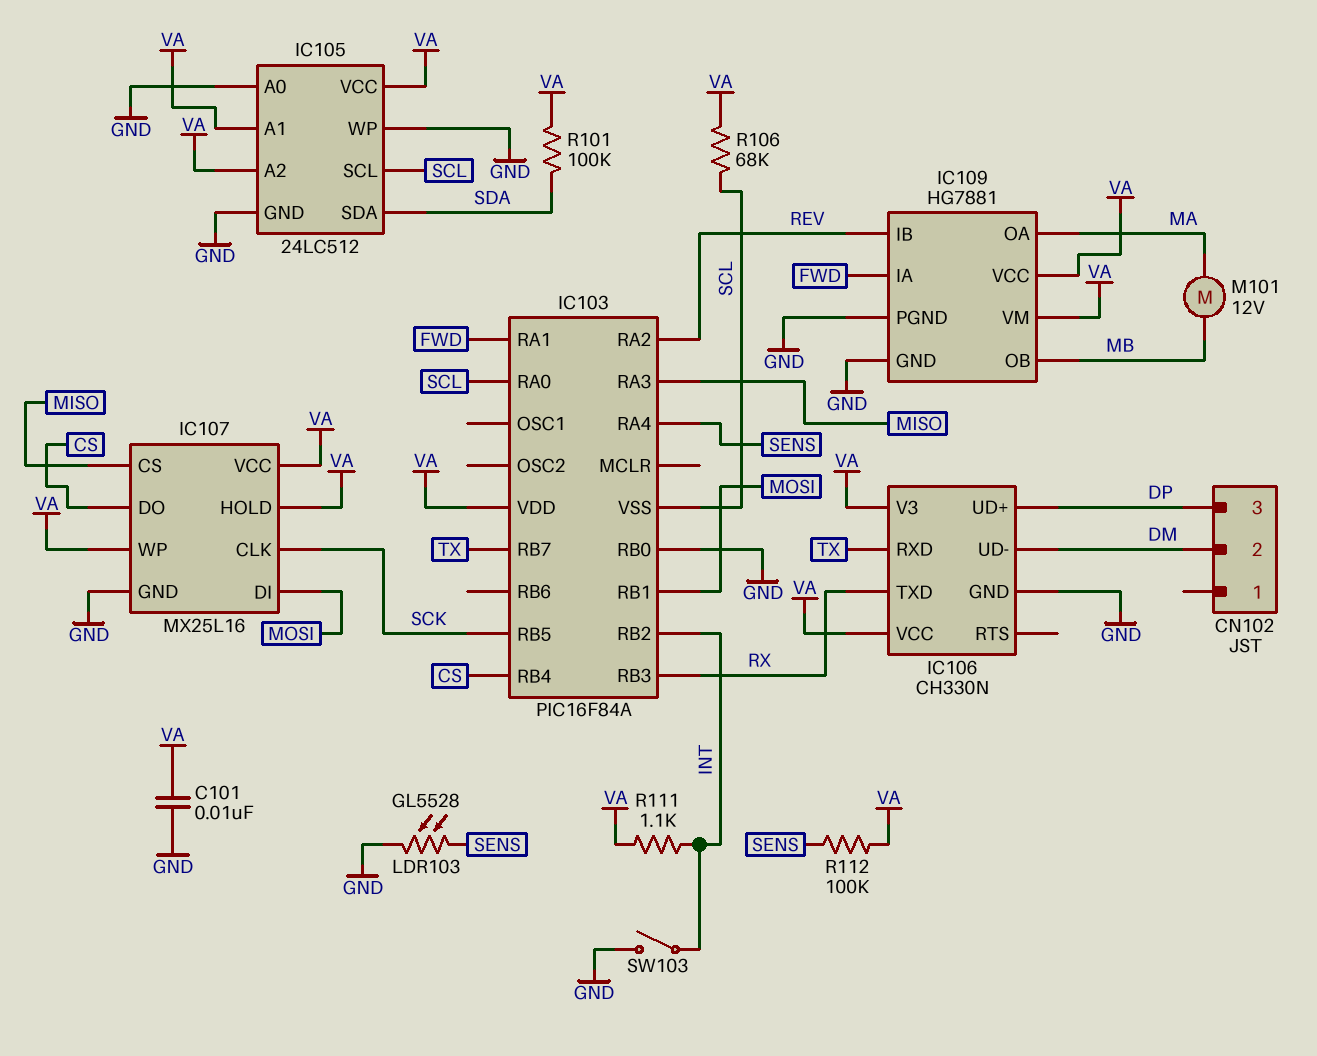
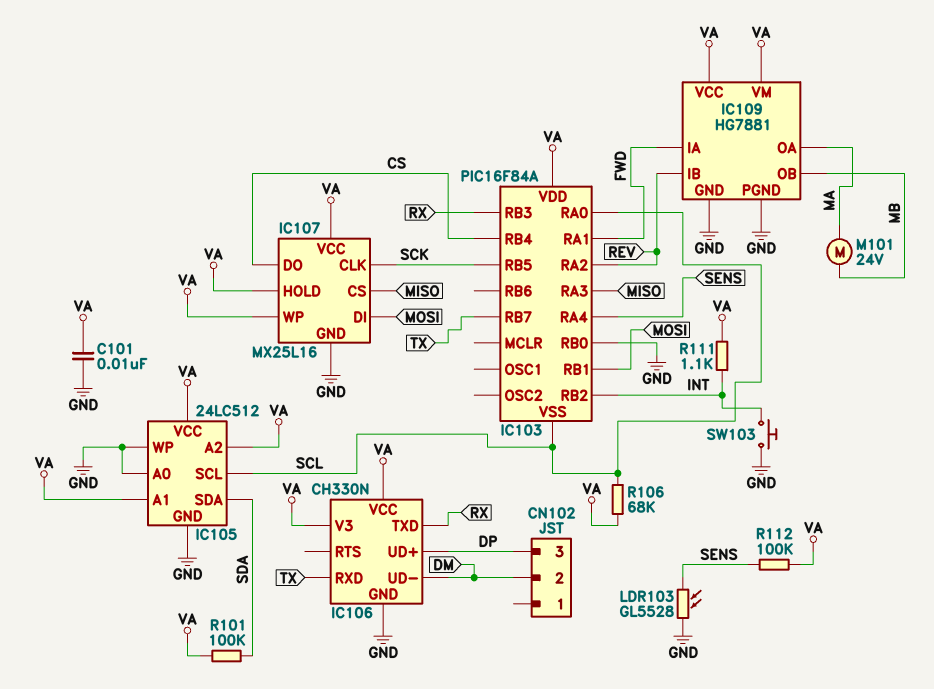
M101: motor 12V (MA, MB) -> motor 24V (MA, MB)
SW103: switch (GND, INT) -> button (GND, INT)

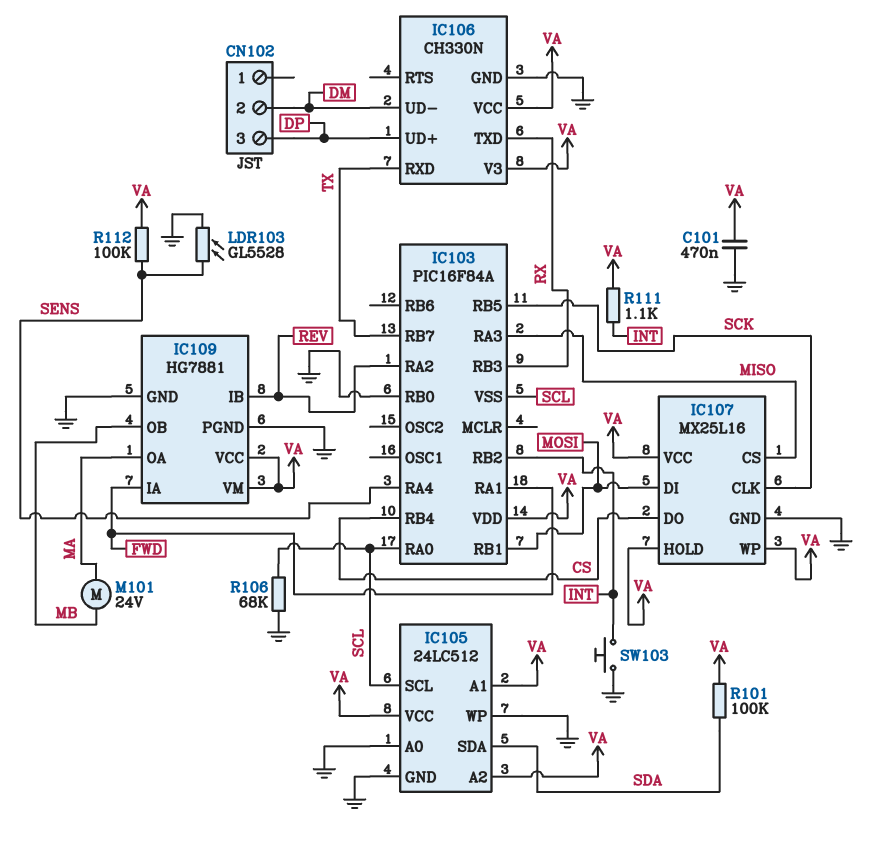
C101: 10nF (GND, VA) -> 470nF (GND, VA)
R106: 68k (SCL, VA) -> 68k (GND, SCL)

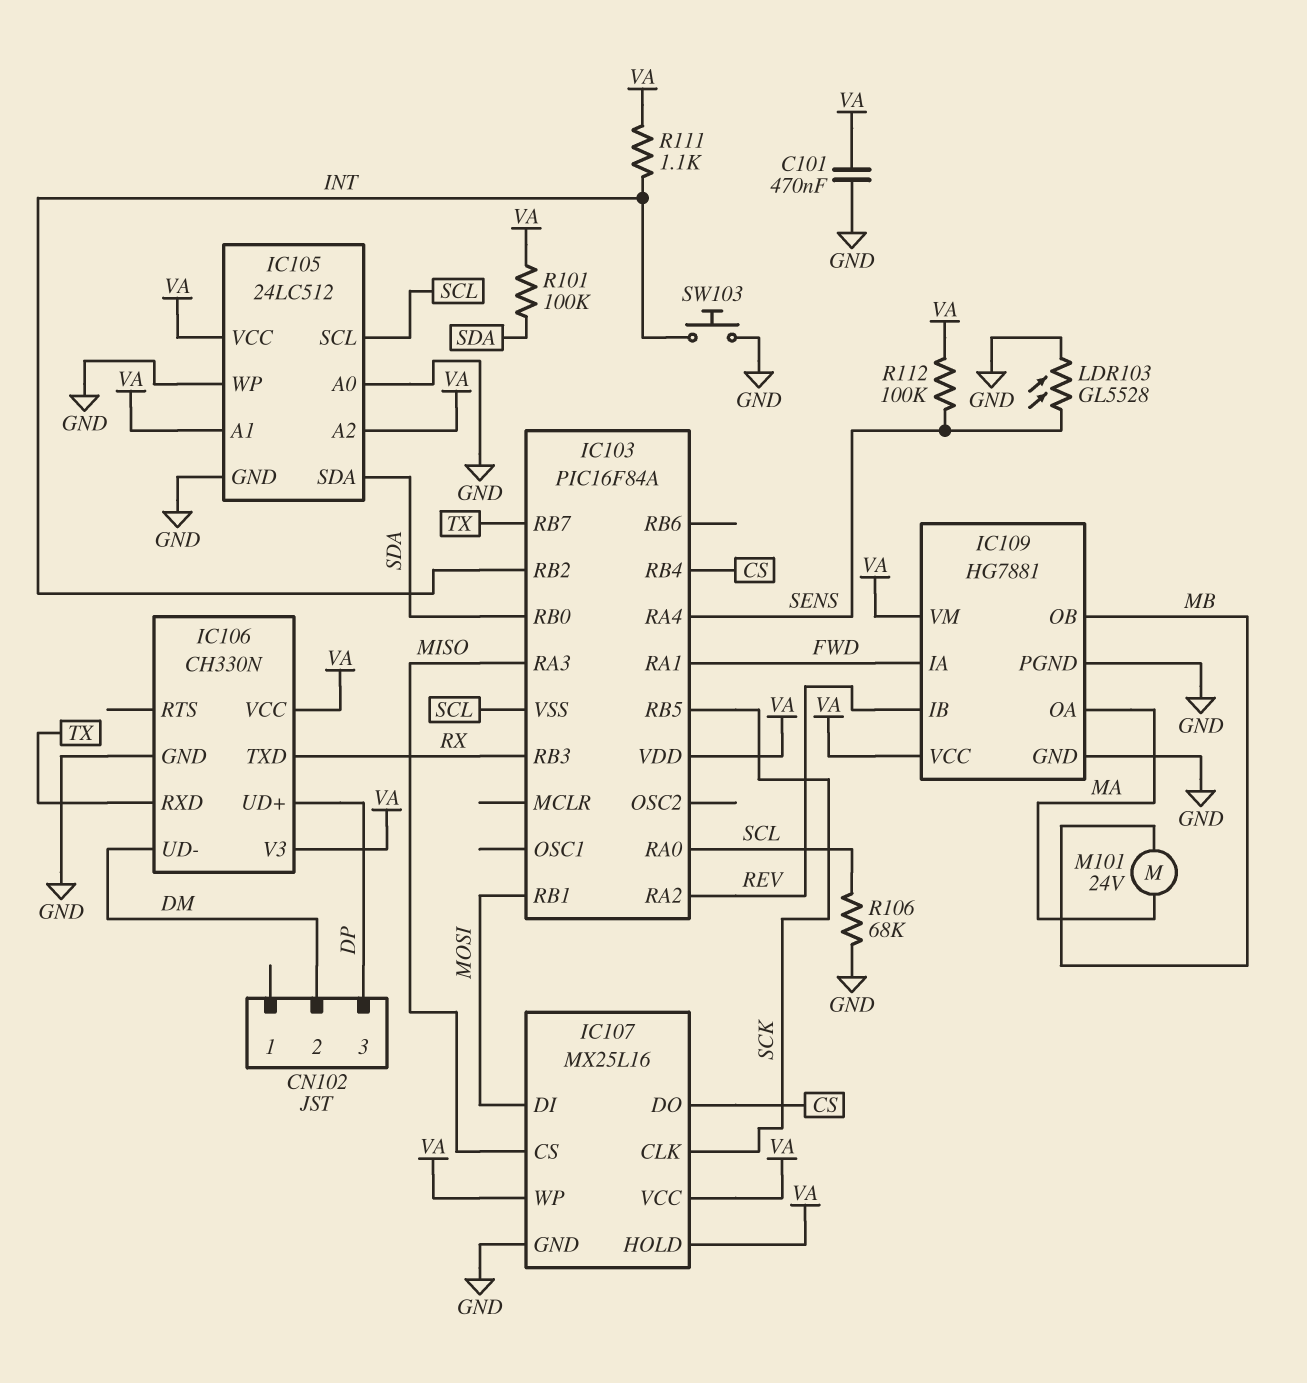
IC103 pin RB0: GND -> SDA

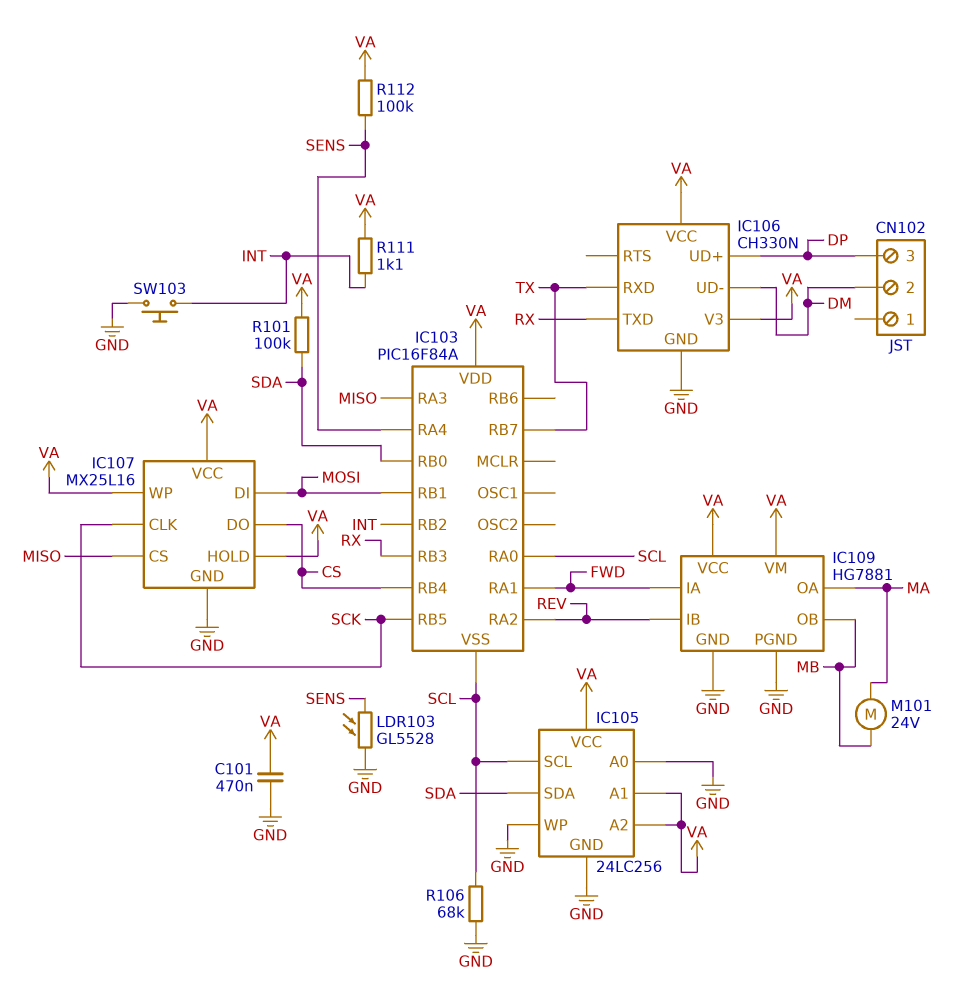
IC105: 24LC512 -> 24LC256

